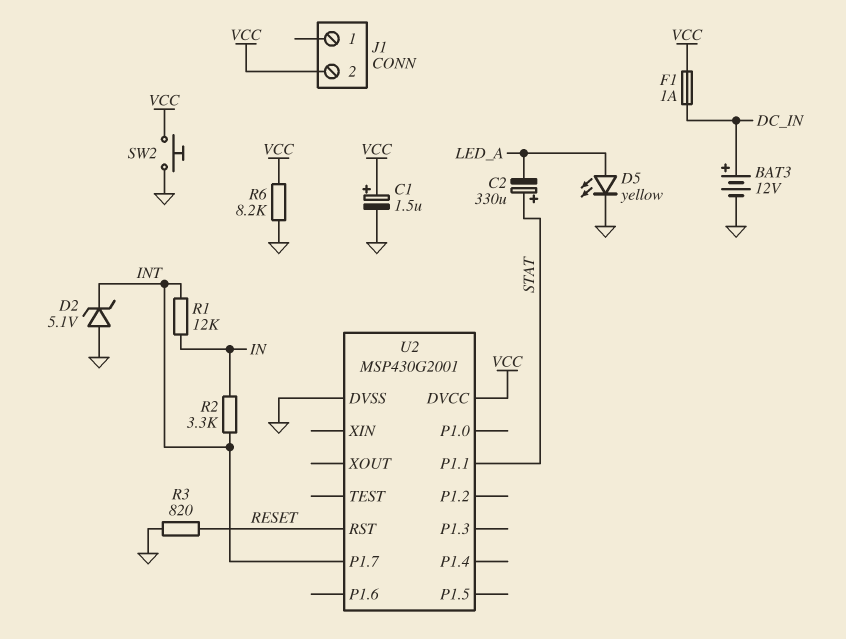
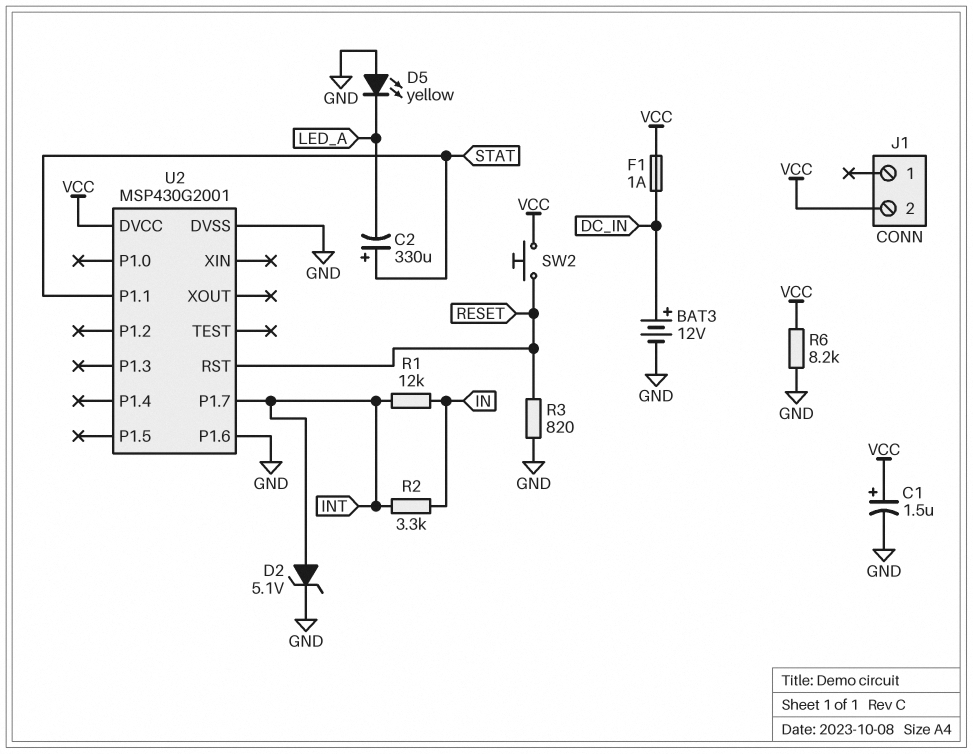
D2: zener 5.1V (A GND, K INT) -> zener 5.1V (A INT, K GND)
D5: LED yellow (A LED_A, K GND) -> LED yellow (A GND, K LED_A)
SW2: button (GND, VCC) -> button (RESET, VCC)
U2 pin P1.6: none -> GND

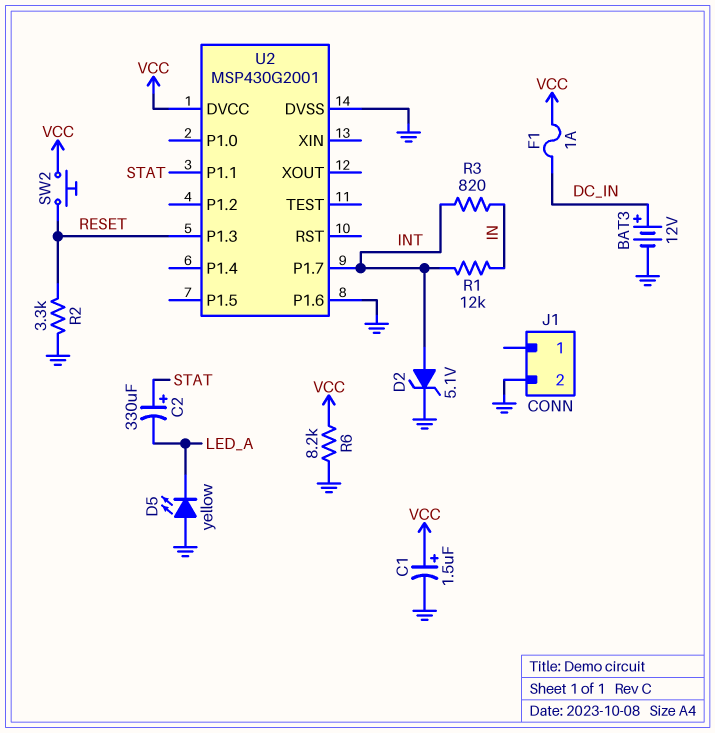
J1 pin 2: VCC -> GND
R2: 3.3k (IN, INT) -> 3.3k (GND, RESET)
R3: 820 (GND, RESET) -> 820 (IN, INT)
U2 pin P1.3: none -> RESET
U2 pin RST: RESET -> none

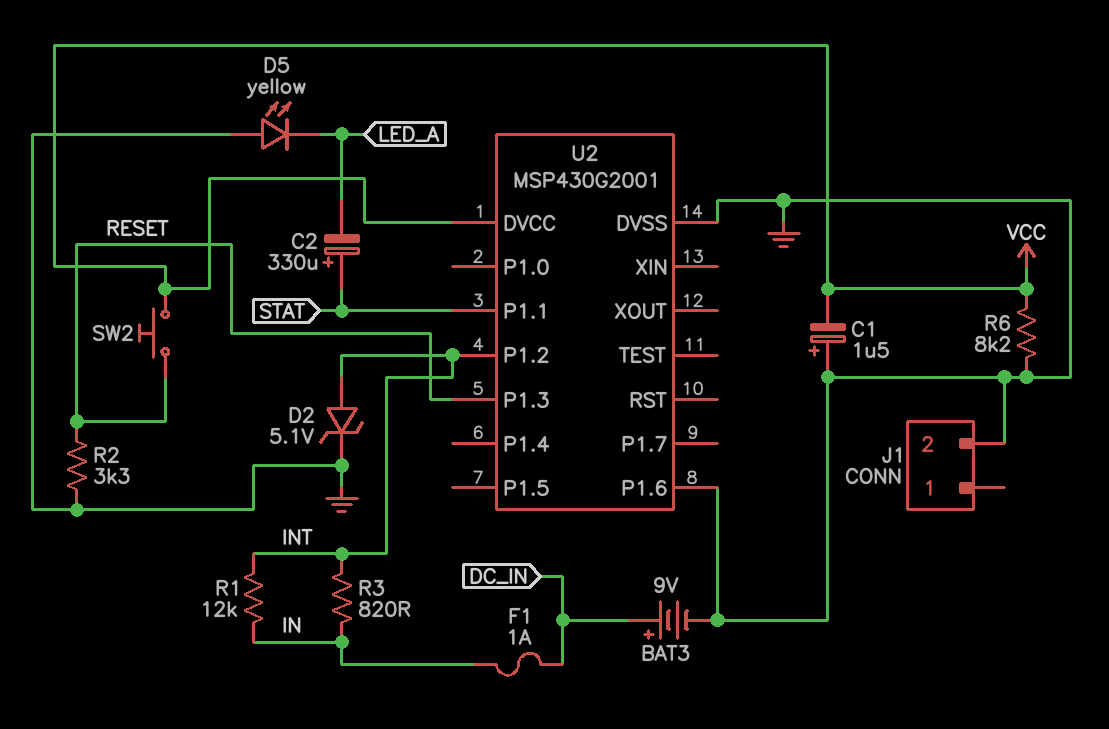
BAT3: 12V (plus DC_IN, minus GND) -> 9V (plus DC_IN, minus GND)
C1: 1.5uF (plus VCC, minus GND) -> 1.5uF (plus GND, minus VCC)
F1: 1A (DC_IN, VCC) -> 1A (DC_IN, IN)
U2 pin P1.2: none -> INT
U2 pin P1.7: INT -> none

